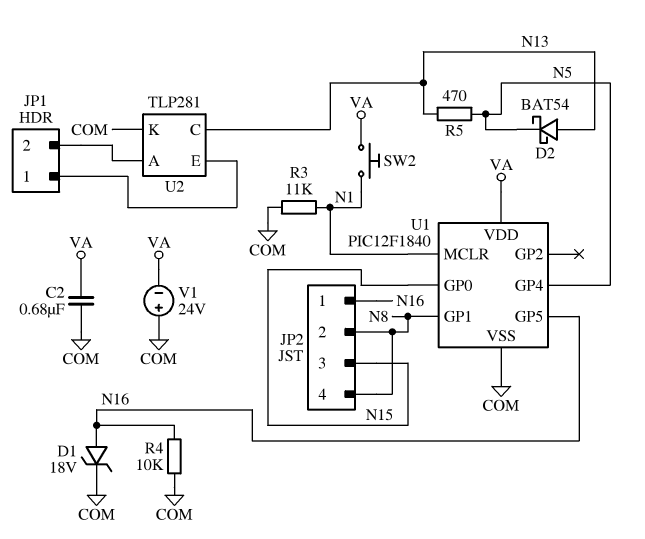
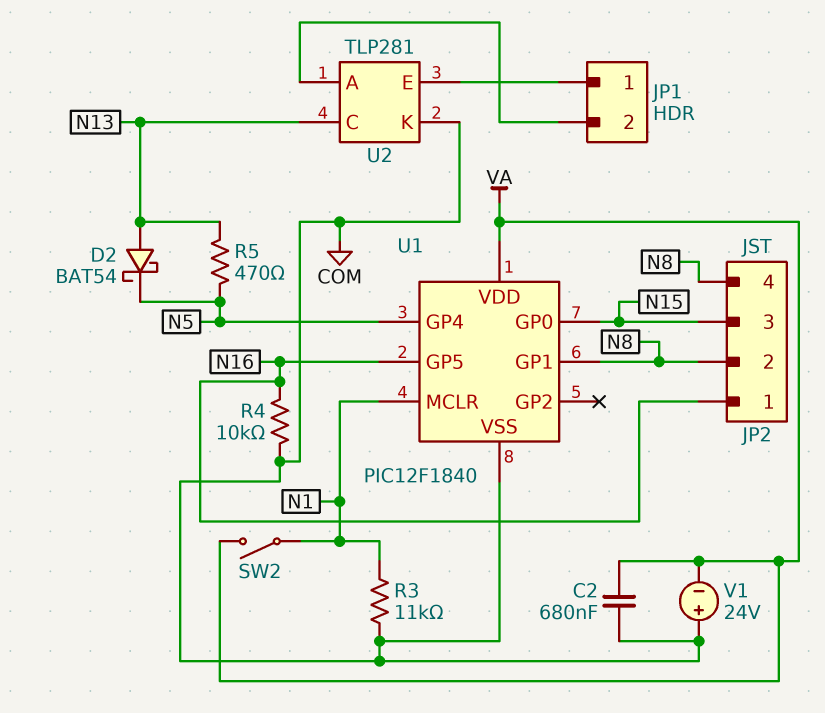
D1: zener 18V (A N16, K COM) -> none
SW2: button (N1, VA) -> switch (N1, VA)

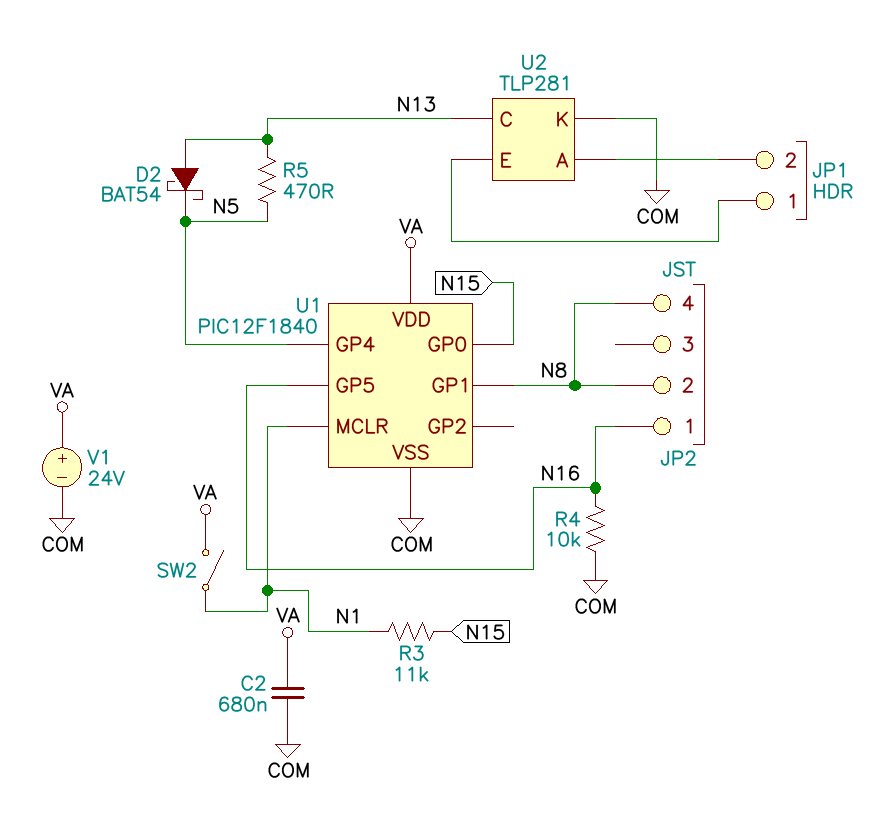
JP2 pin 3: N15 -> none
R3: 11k (COM, N1) -> 11k (N1, N15)
V1: 24V (plus COM, minus VA) -> 24V (plus VA, minus COM)

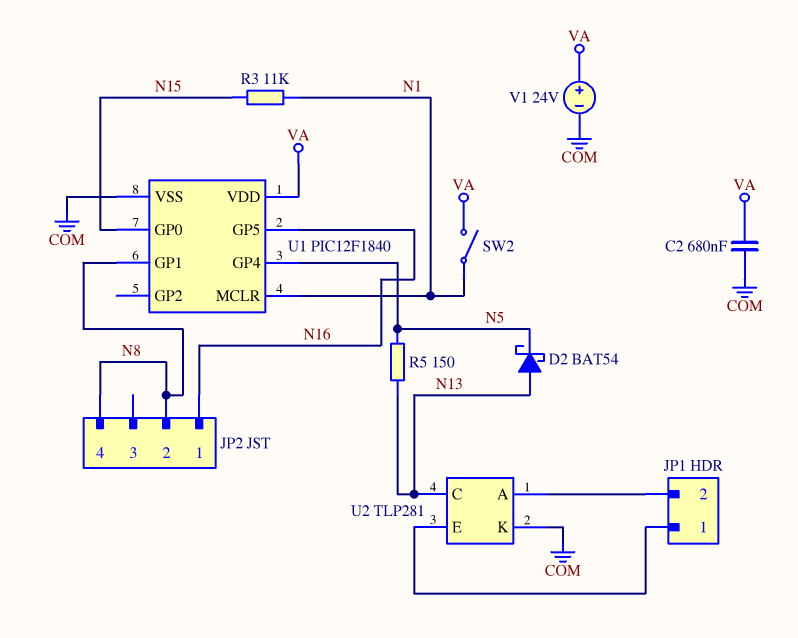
R4: 10k (COM, N16) -> none
R5: 470 (N5, N13) -> 150 (N5, N13)

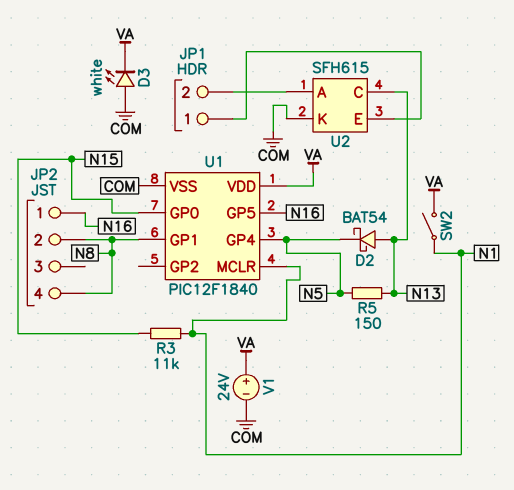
C2: 680nF (COM, VA) -> none
D3: none -> LED white (A COM, K VA)
U2: TLP281 -> SFH615

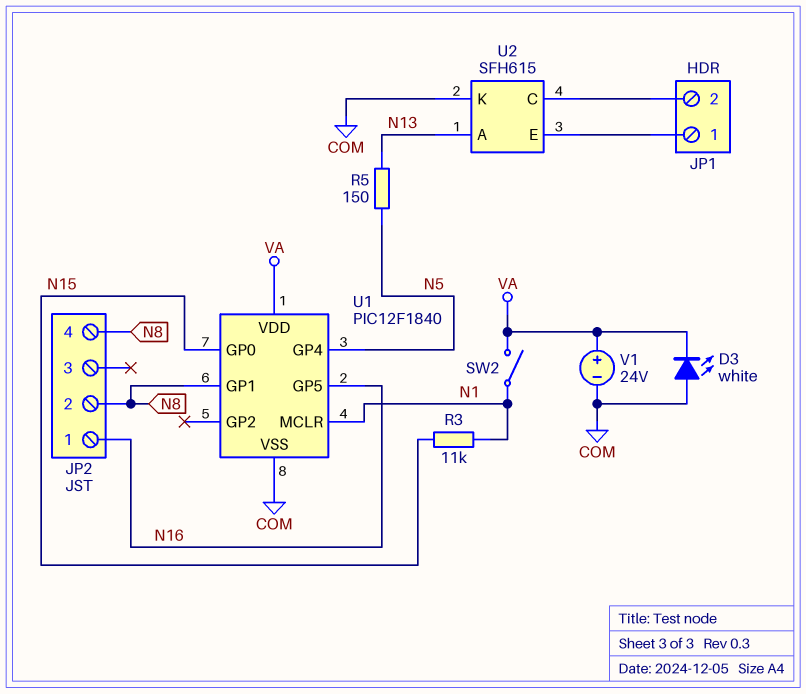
D2: schottky BAT54 (A N13, K N5) -> none
U2 pin A: JP1/2 -> N13
U2 pin C: N13 -> JP1/2

